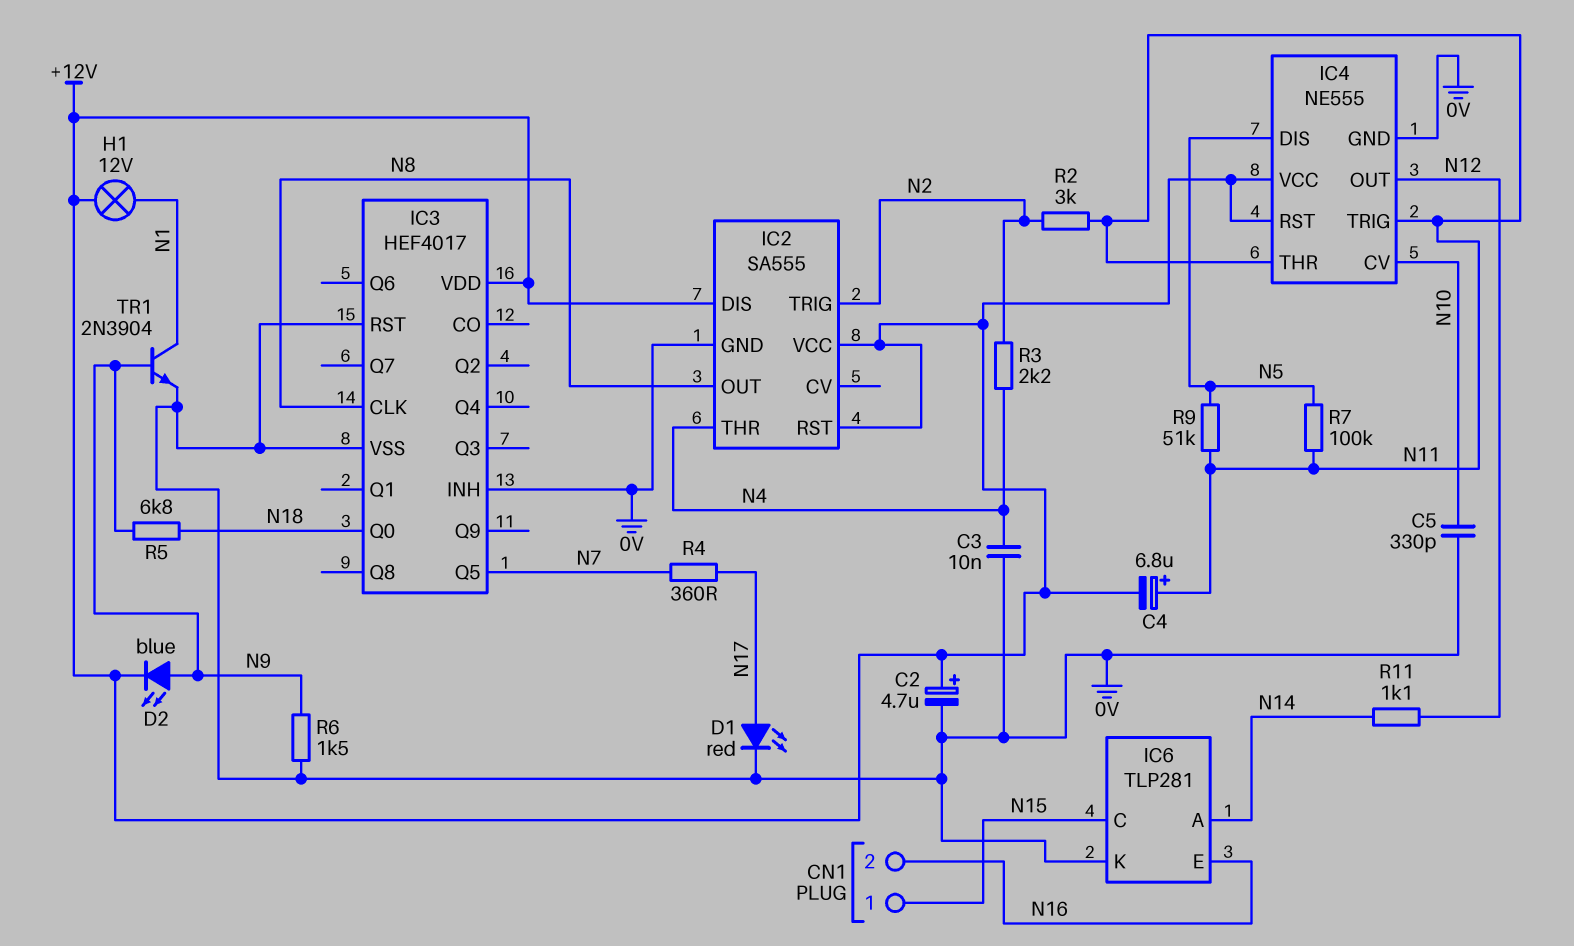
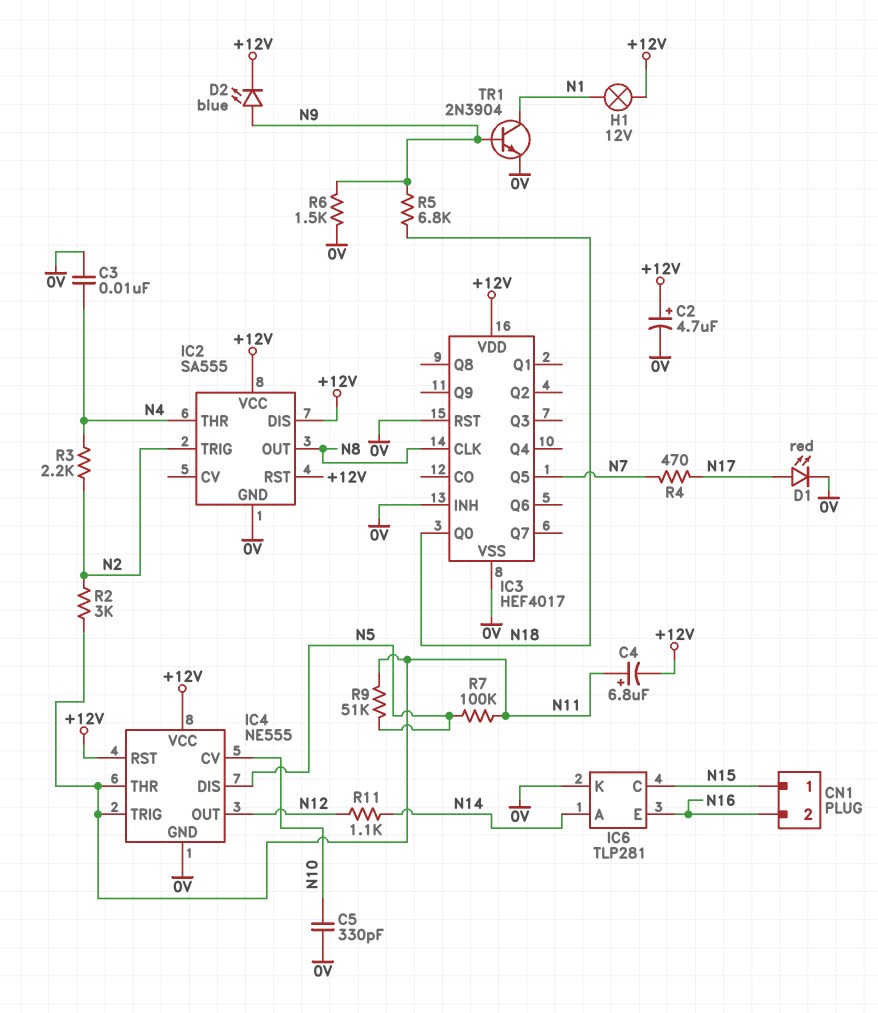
R4: 360 (N7, N17) -> 470 (N7, N17)

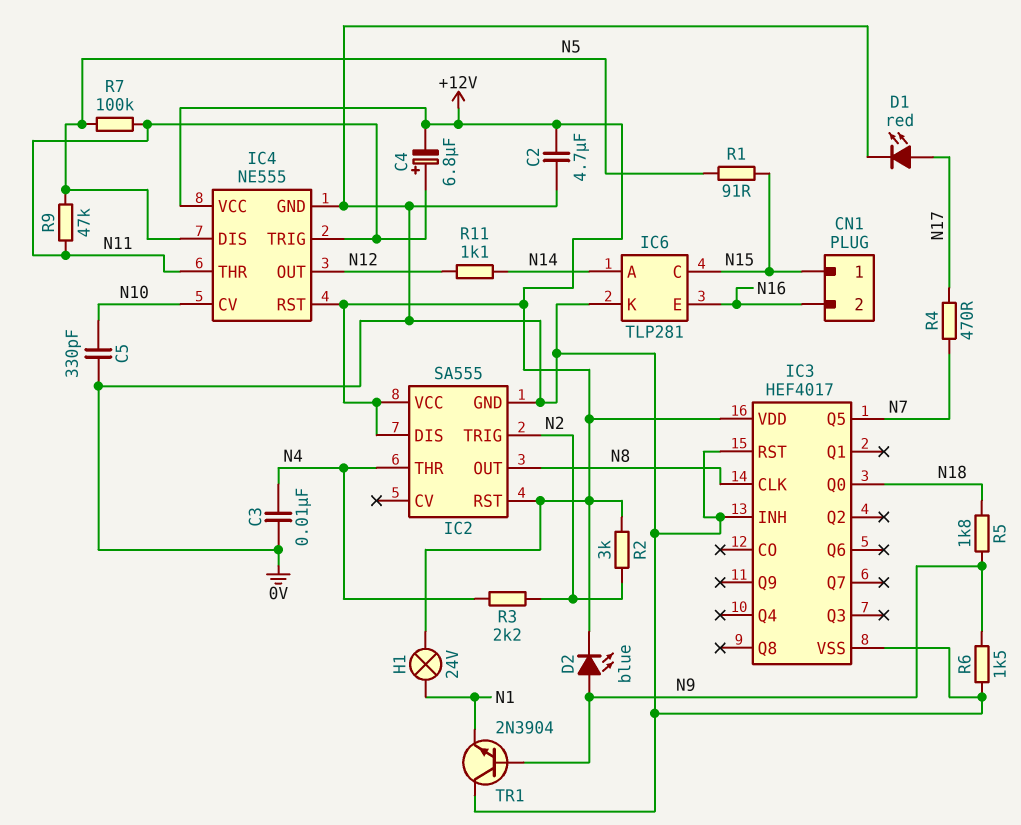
C2: 4.7uF (plus +12V, minus 0V) -> 4.7uF (+12V, 0V)
H1: lamp 12V (+12V, N1) -> lamp 24V (+12V, N1)
R1: none -> 91 (N5, N15)
R2: 3k (N2, N11) -> 3k (+12V, N2)
R5: 6.8k (N9, N18) -> 1.8k (N9, N18)
R9: 51k (N5, N11) -> 47k (N5, N11)
TR1: NPN 2N3904 (B N9, C N1, E 0V) -> NPN 2N3904 (B N9, C 0V, E N1)

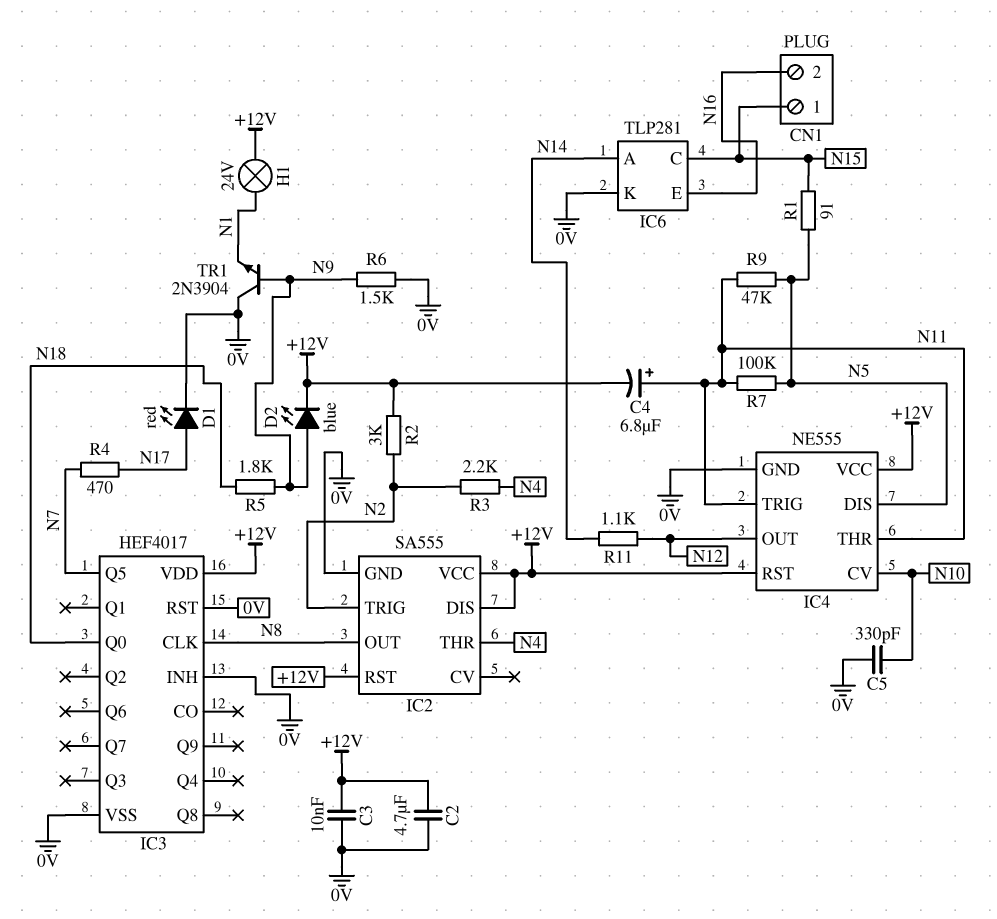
C3: 10nF (0V, N4) -> 10nF (+12V, 0V)

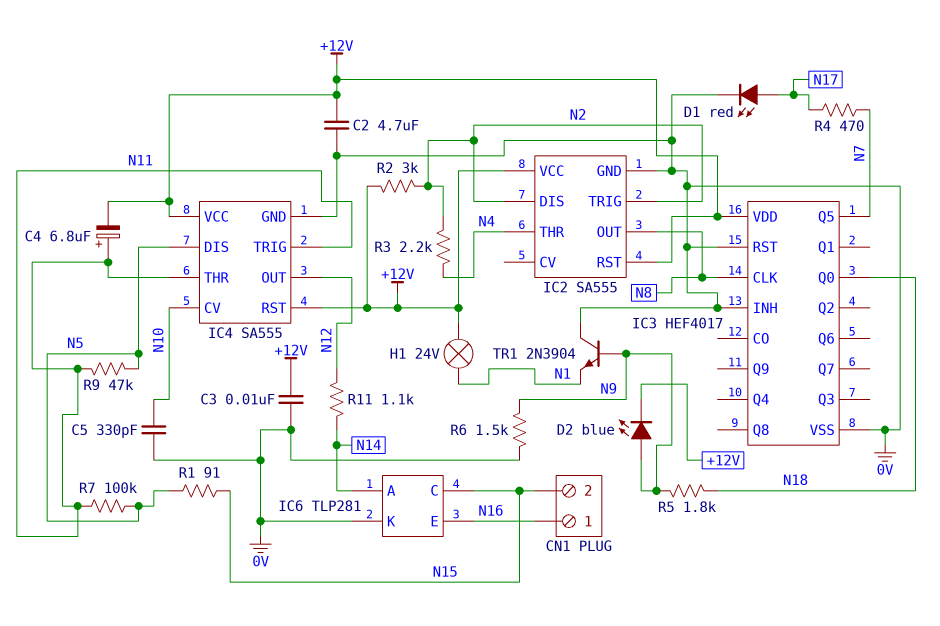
CN1 pin 1: N15 -> N16
CN1 pin 2: N16 -> N15
IC2 pin DIS: +12V -> N2
IC4: NE555 -> SA555

